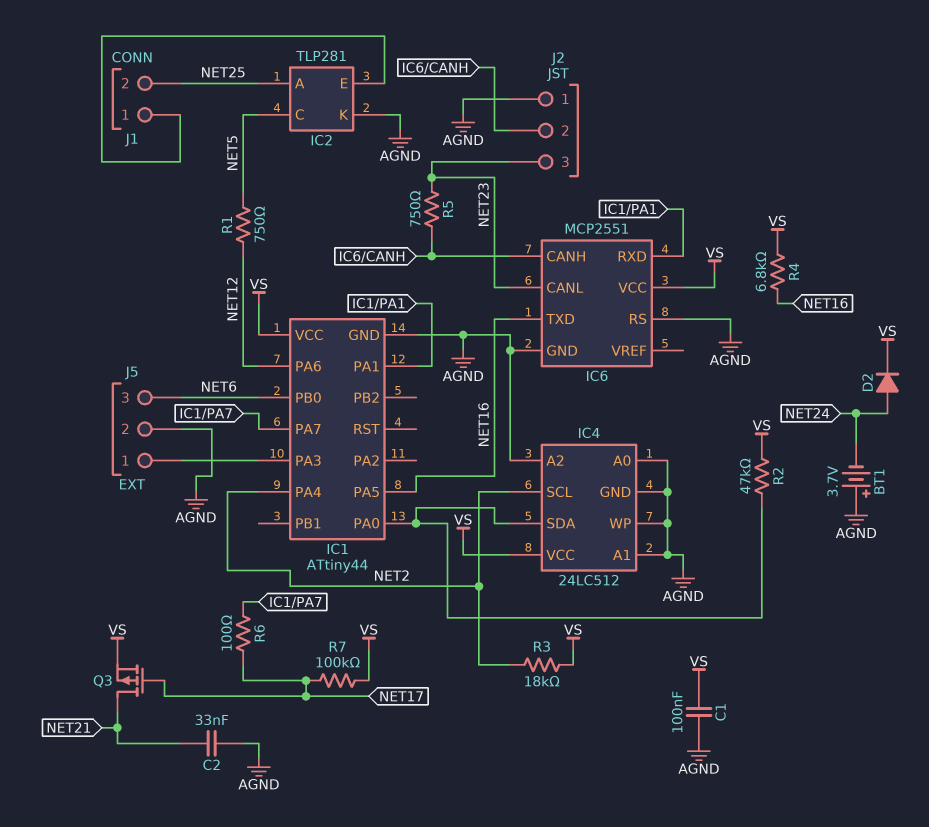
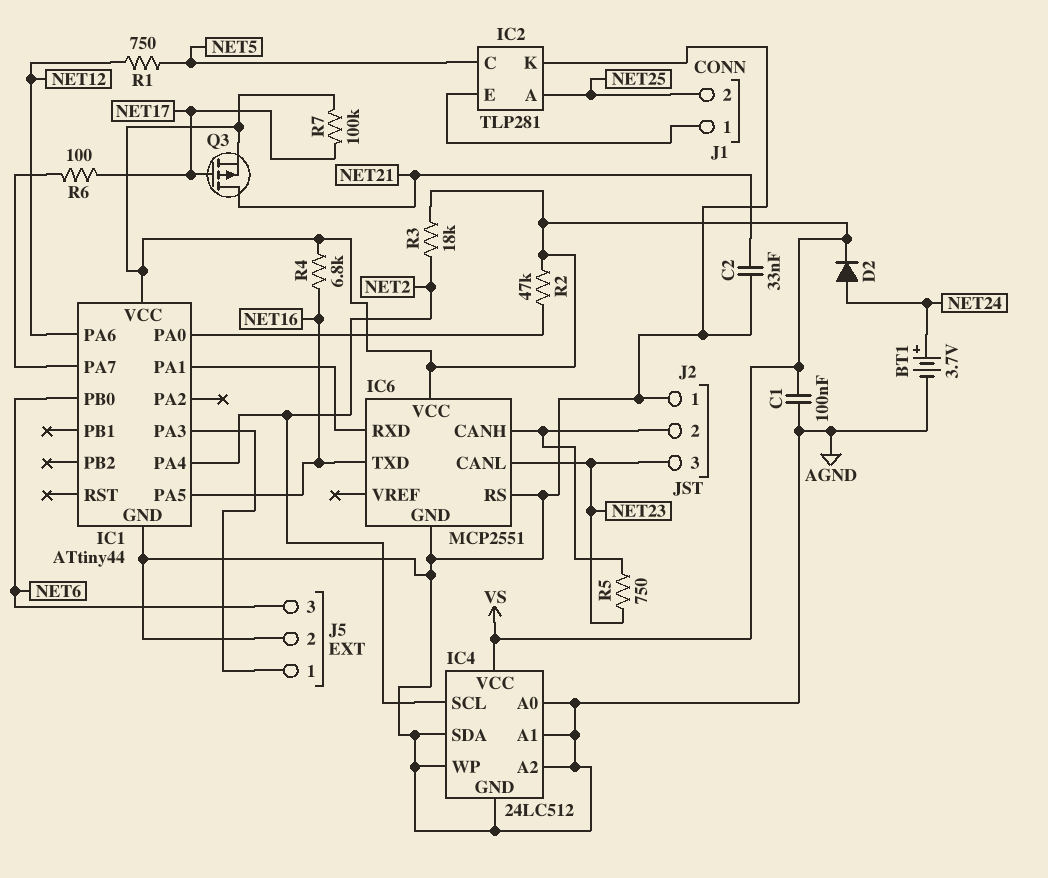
BT1: 3.7V (plus AGND, minus NET24) -> 3.7V (plus NET24, minus AGND)
IC4 pin SDA: IC1/PA0 -> AGND

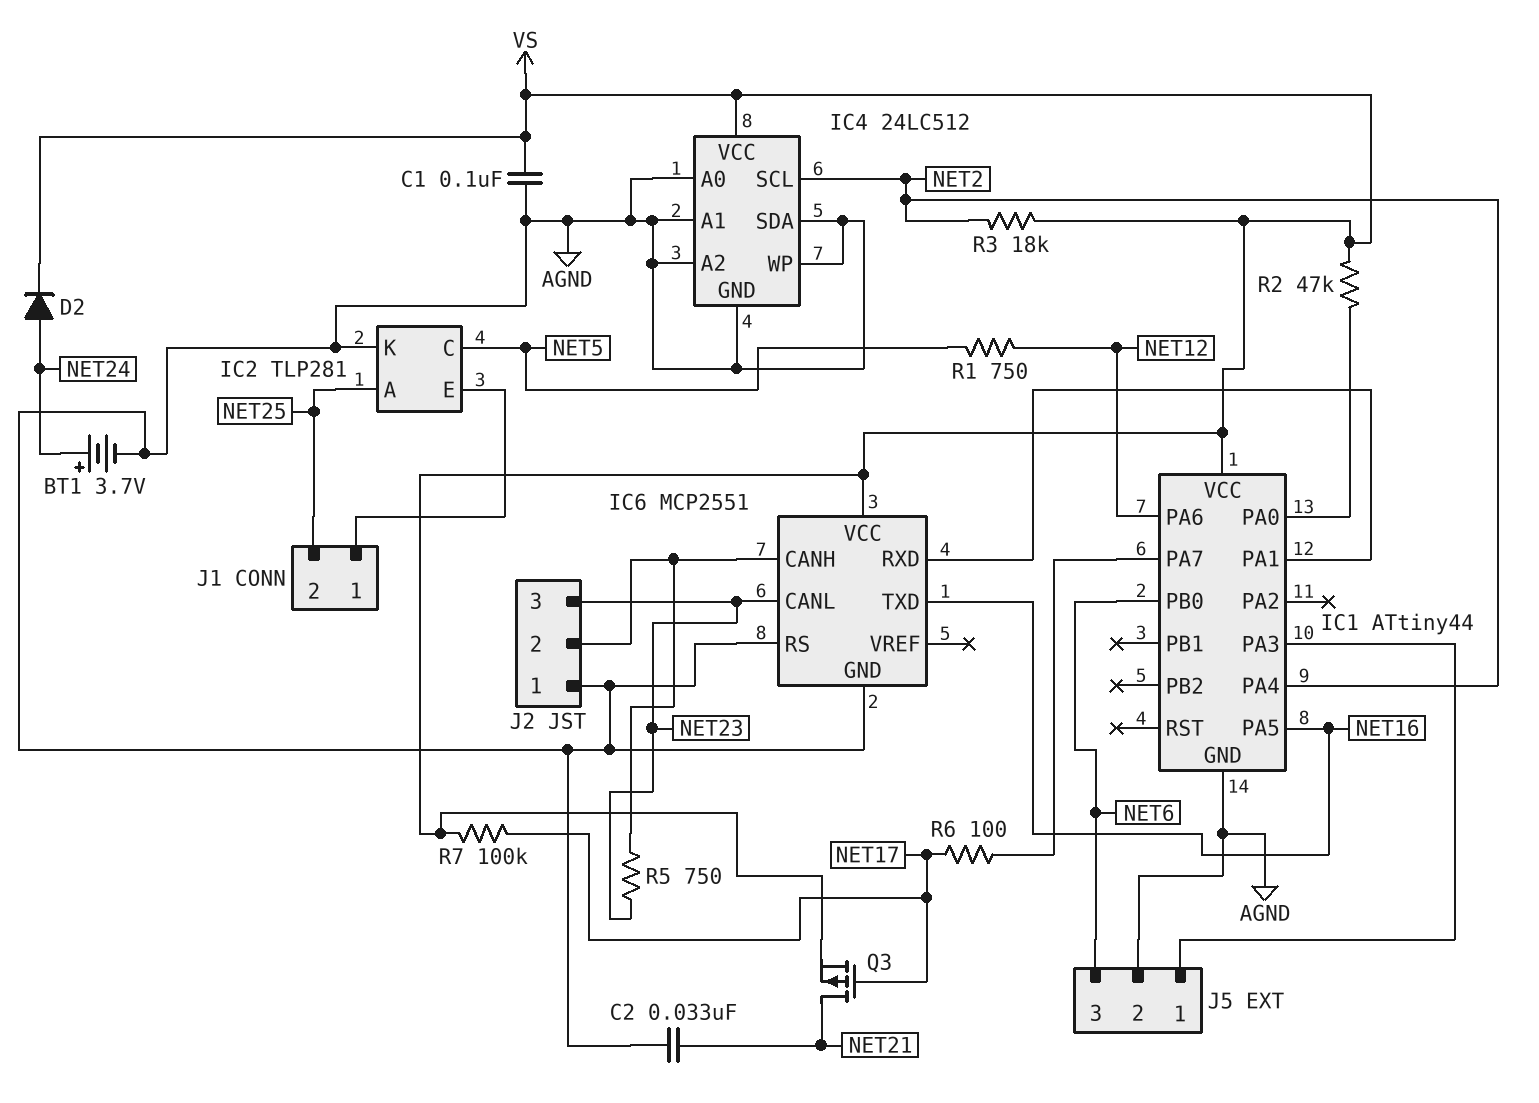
R4: 6.8k (NET16, VS) -> none

